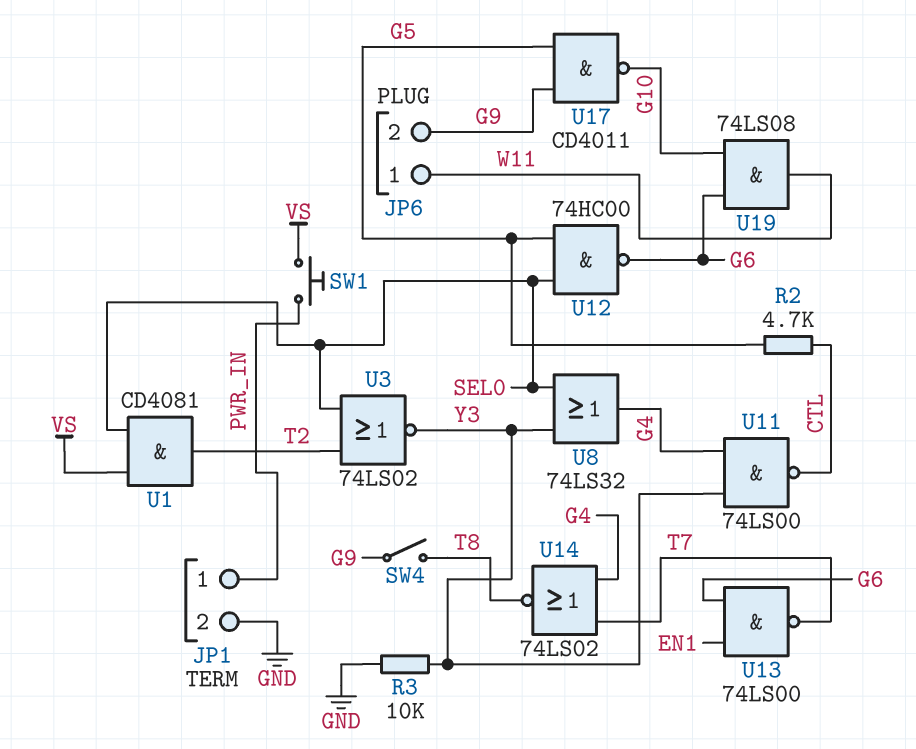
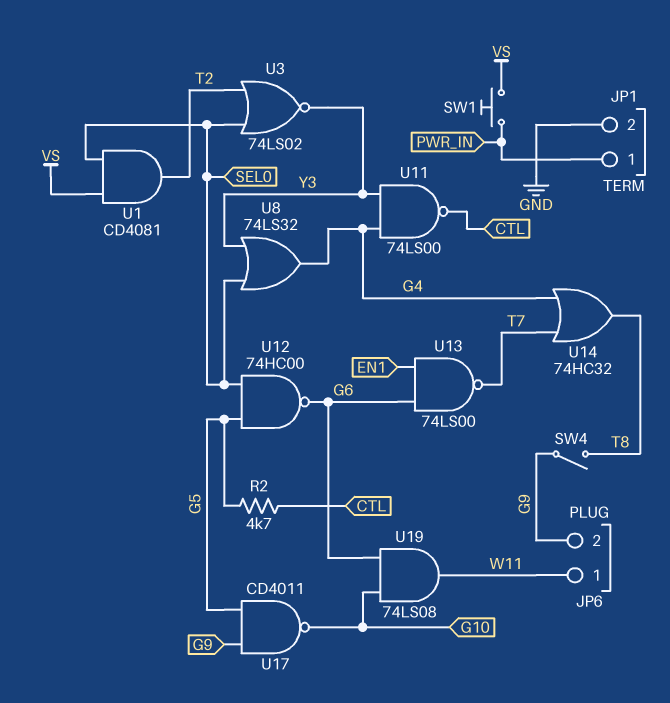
R3: 10k (GND, Y3) -> none
U14: NOR 74LS02 (in G4, in T7, out T8) -> OR 74HC32 (in G4, in T7, out T8)

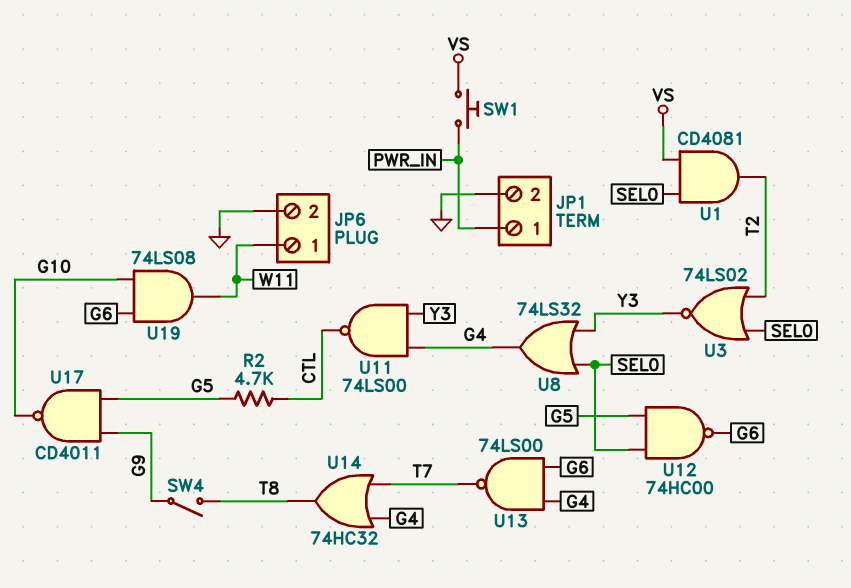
JP6 pin 2: G9 -> GND
U13: NAND 74LS00 (in EN1, in G6, out T7) -> NAND 74LS00 (in G4, in G6, out T7)

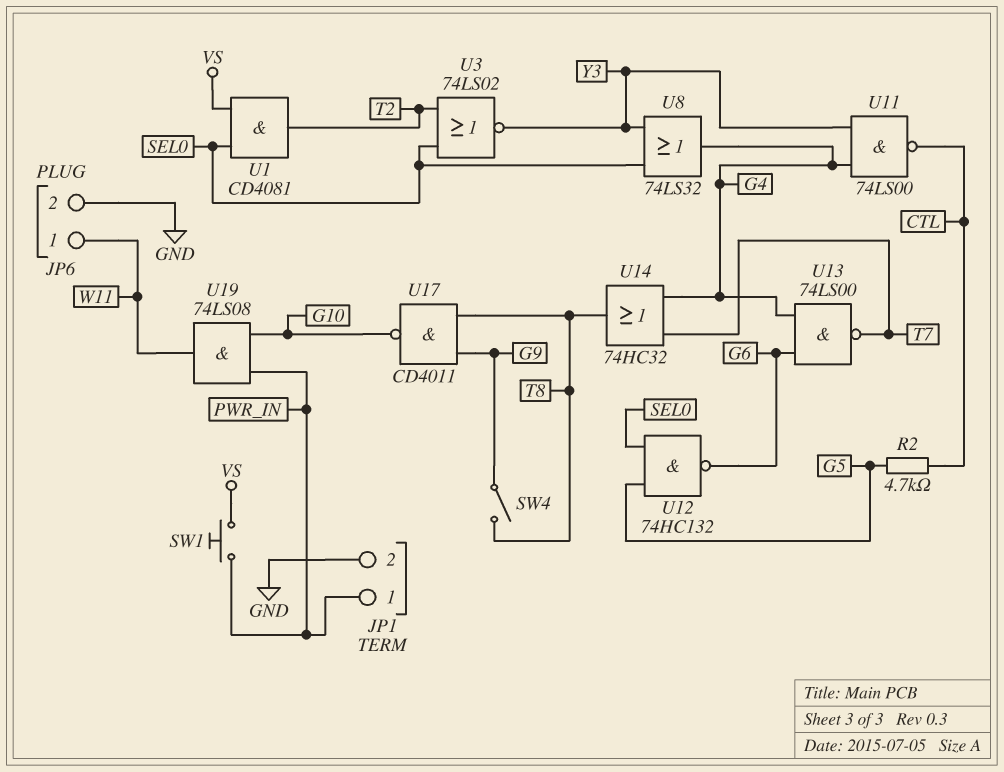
U12: NAND 74HC00 (in G5, in SEL0, out G6) -> NAND 74HC132 (in G5, in SEL0, out G6)
U17: NAND CD4011 (in G5, in G9, out G10) -> NAND CD4011 (in G9, in T8, out G10)
U19: AND 74LS08 (in G6, in G10, out W11) -> AND 74LS08 (in G10, in PWR_IN, out W11)

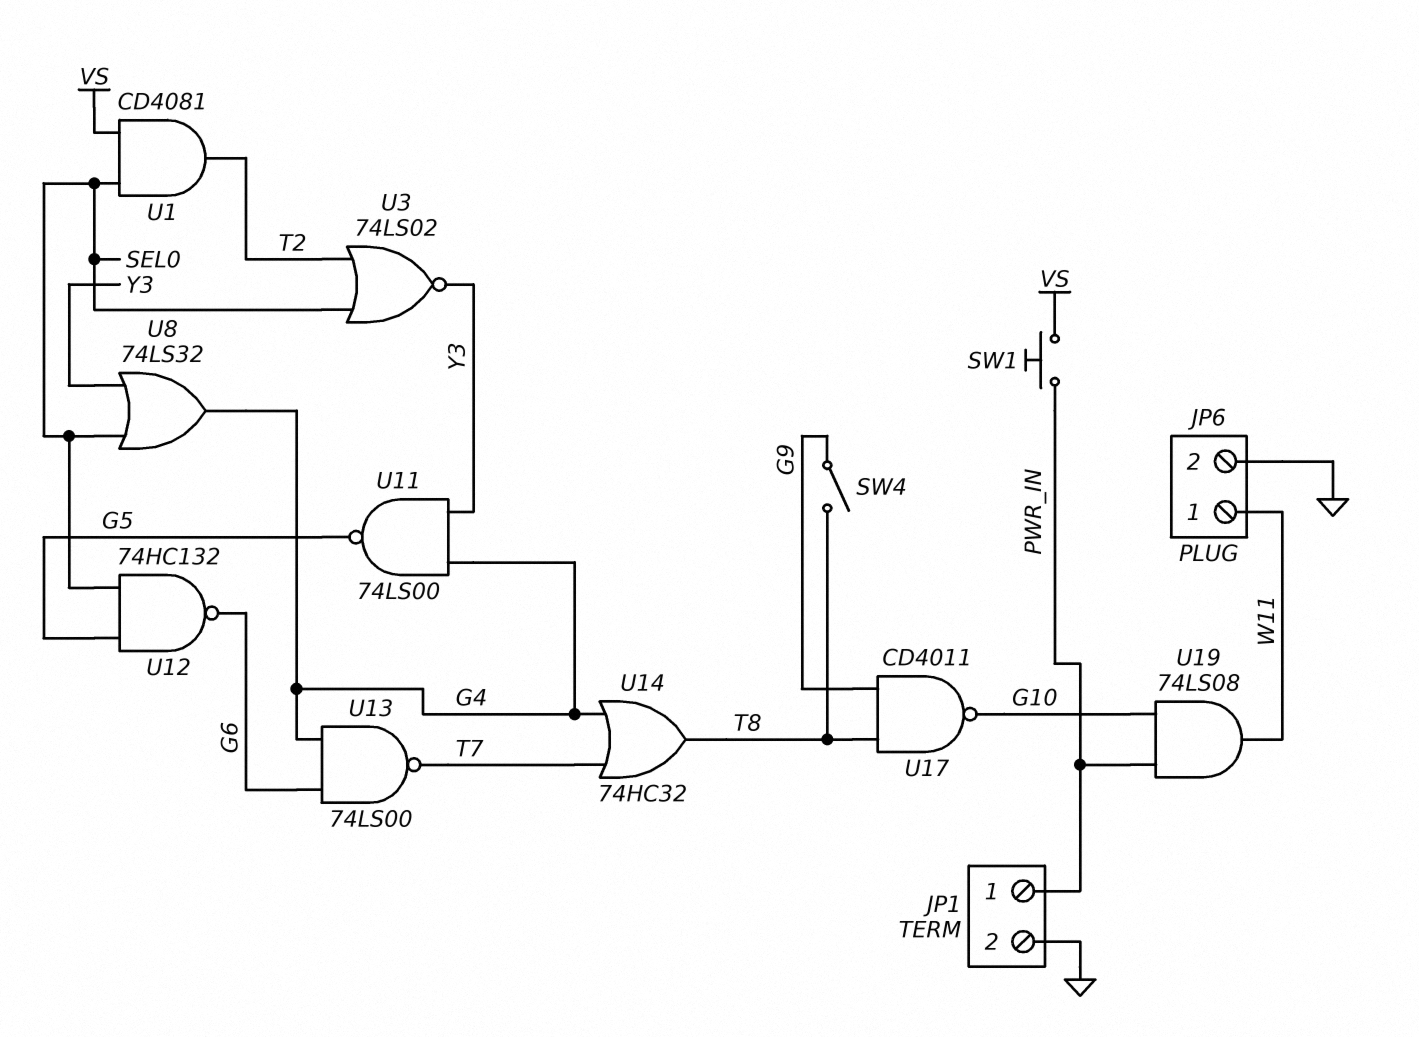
R2: 4.7k (CTL, G5) -> none
U11: NAND 74LS00 (in G4, in Y3, out CTL) -> NAND 74LS00 (in G4, in Y3, out G5)

